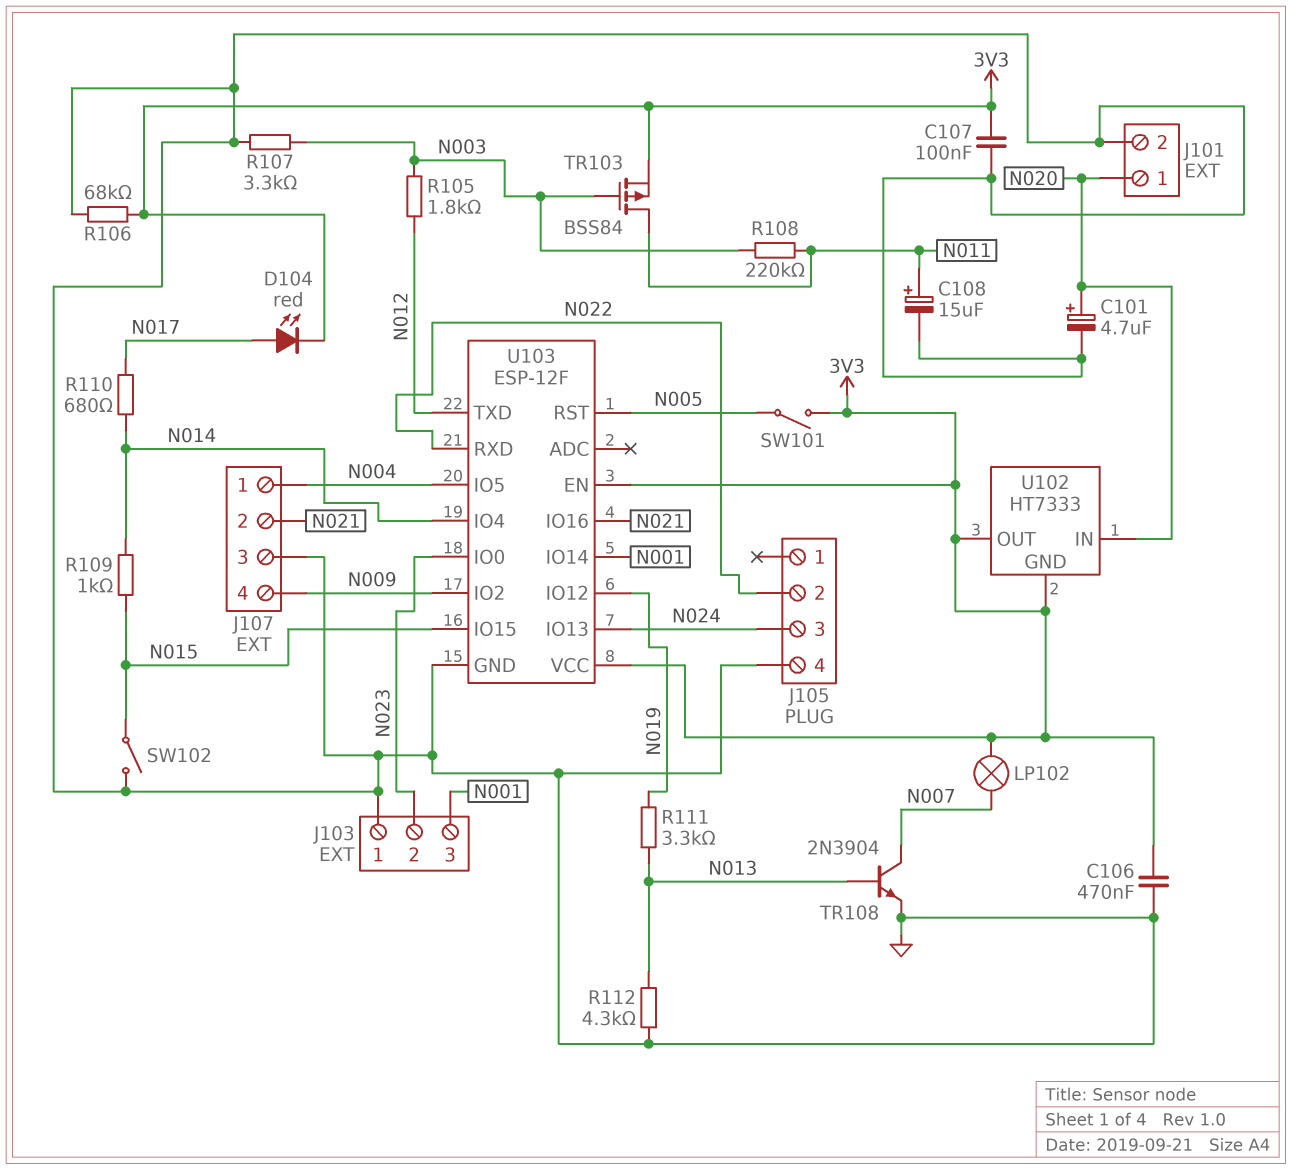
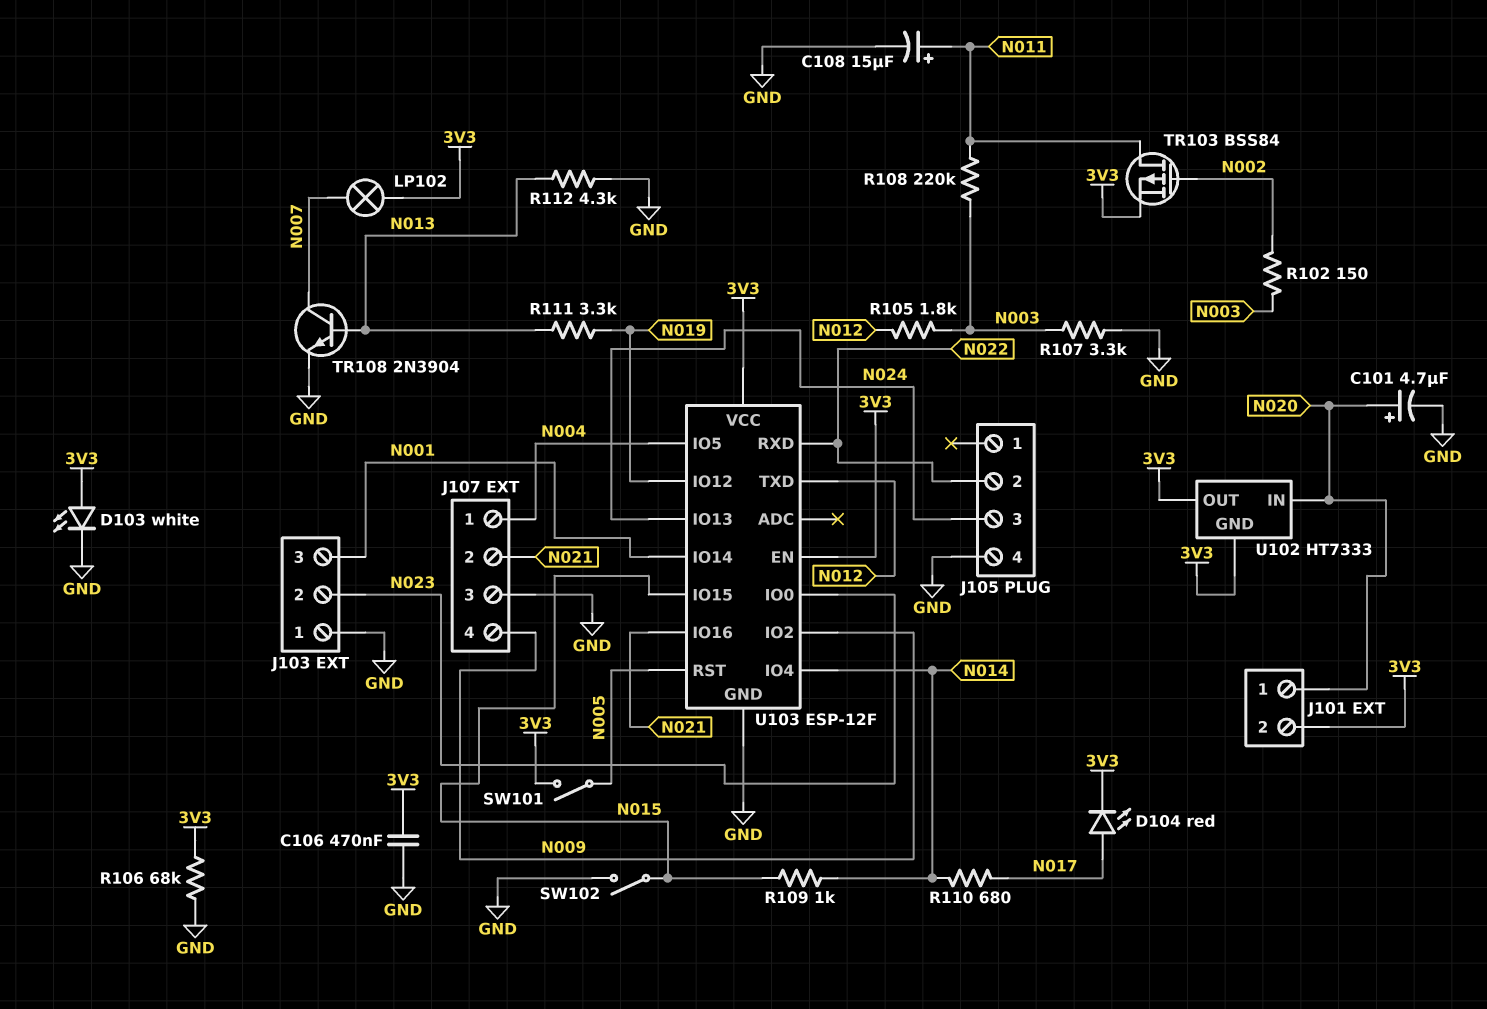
C107: 100nF (3V3, GND) -> none
D103: none -> LED white (A 3V3, K GND)
J101 pin 2: GND -> 3V3
R102: none -> 150 (N002, N003)
TR103: PMOS BSS84 (G N003, D N011, S 3V3) -> PMOS BSS84 (G N002, D N011, S 3V3)

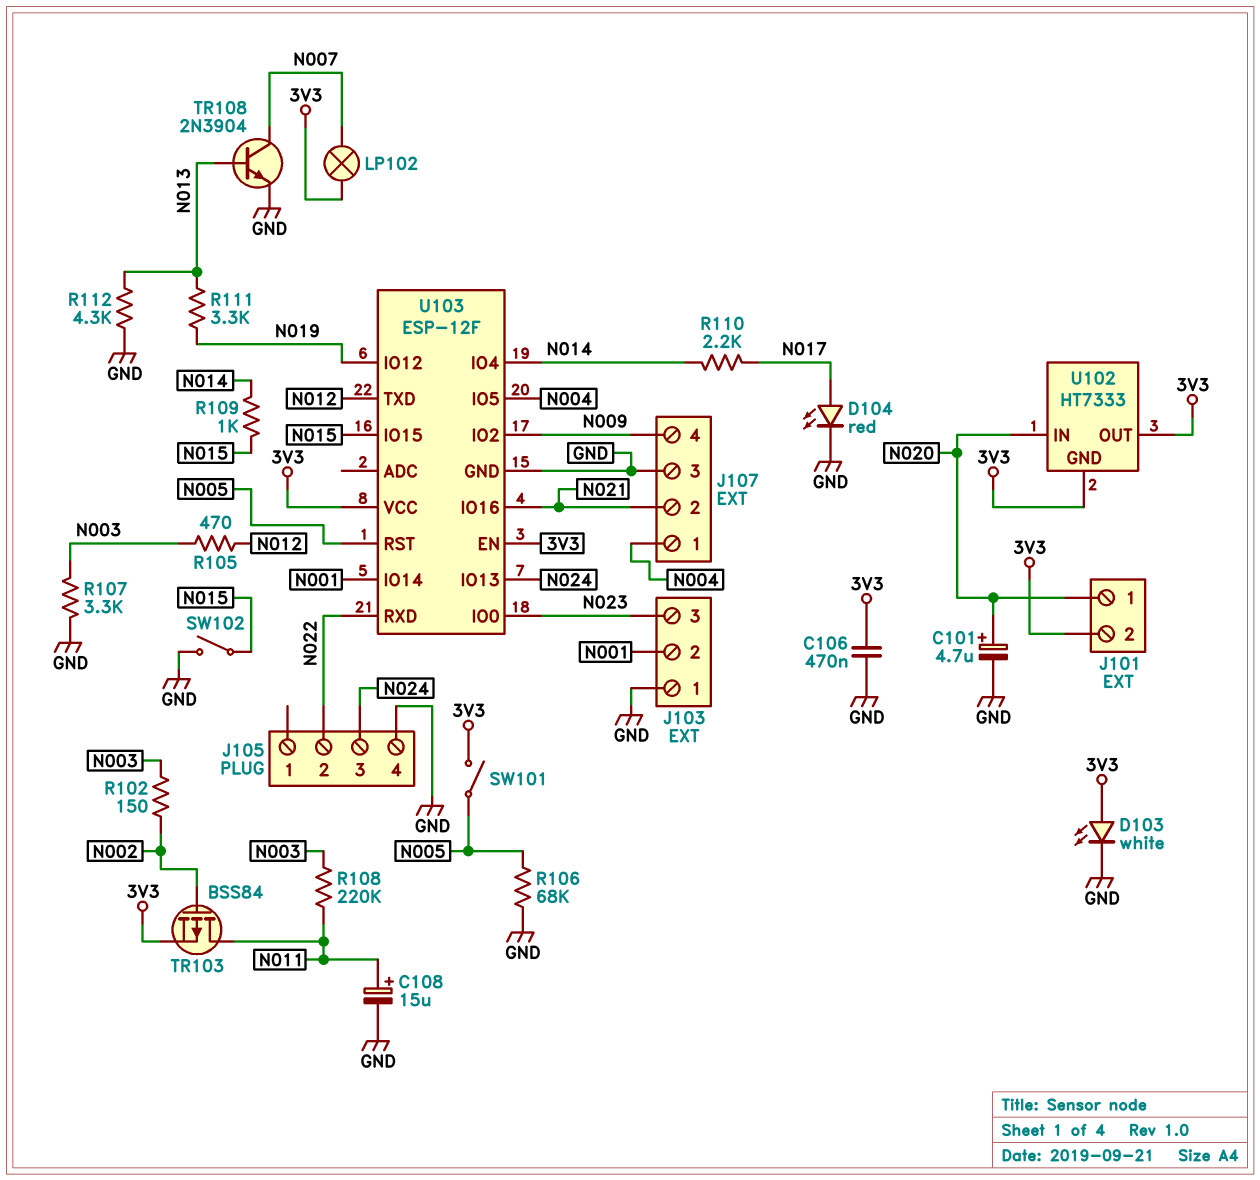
D104: LED red (A N017, K 3V3) -> LED red (A N017, K GND)
J103 pin 2: N023 -> N001
J103 pin 3: N001 -> N023
R105: 1.8k (N003, N012) -> 470 (N003, N012)
R106: 68k (3V3, GND) -> 68k (GND, N005)
R110: 680 (N014, N017) -> 2.2k (N014, N017)

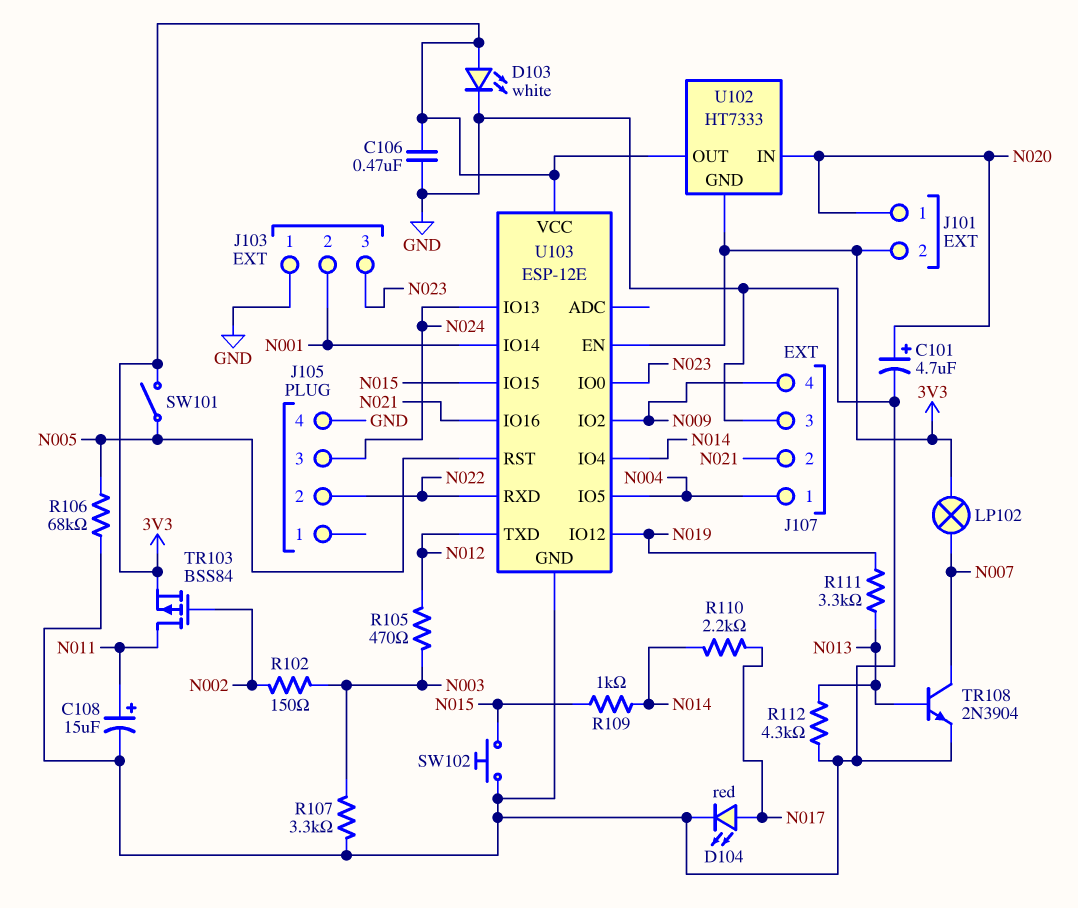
R108: 220k (N003, N011) -> none
SW102: switch (GND, N015) -> button (GND, N015)
U103: ESP-12F -> ESP-12E

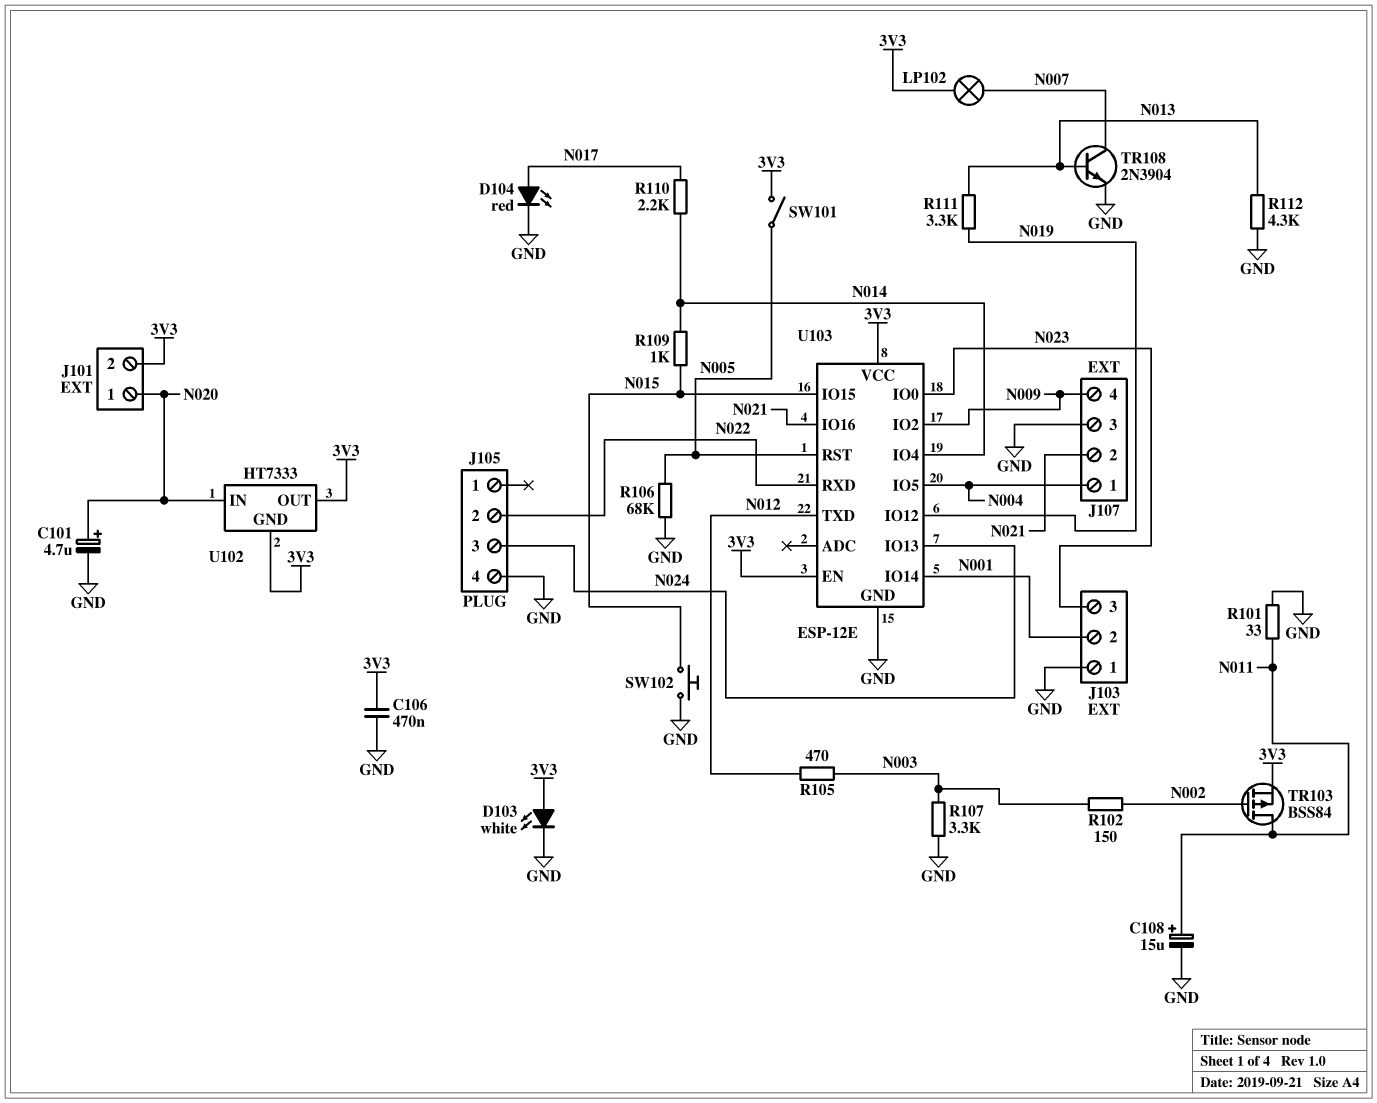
R101: none -> 33 (GND, N011)

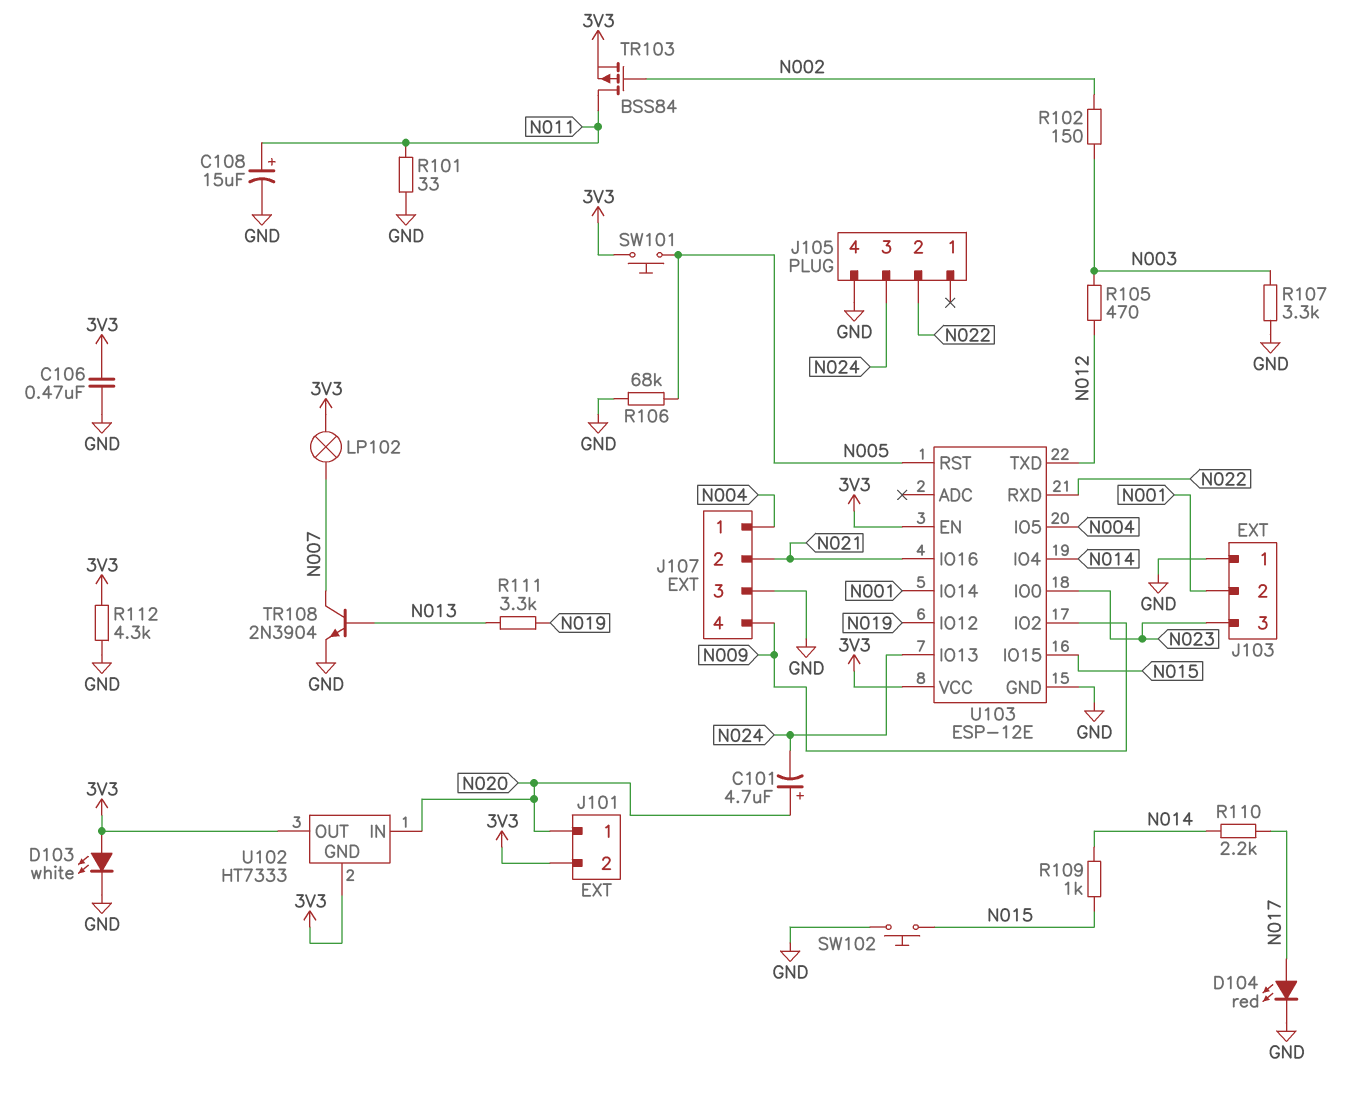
C101: 4.7uF (plus N020, minus GND) -> 4.7uF (plus N020, minus N024)
R112: 4.3k (GND, N013) -> 4.3k (3V3, GND)
SW101: switch (3V3, N005) -> button (3V3, N005)

